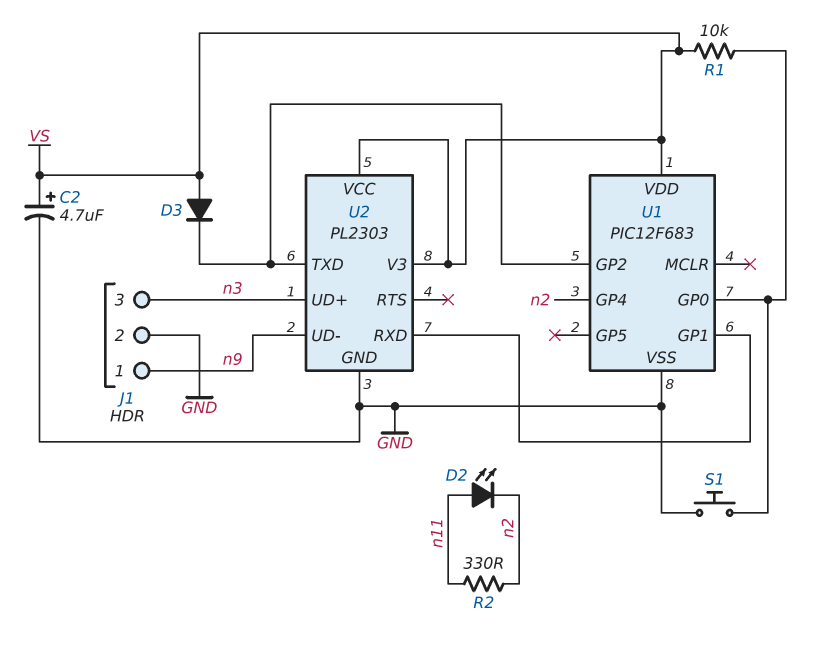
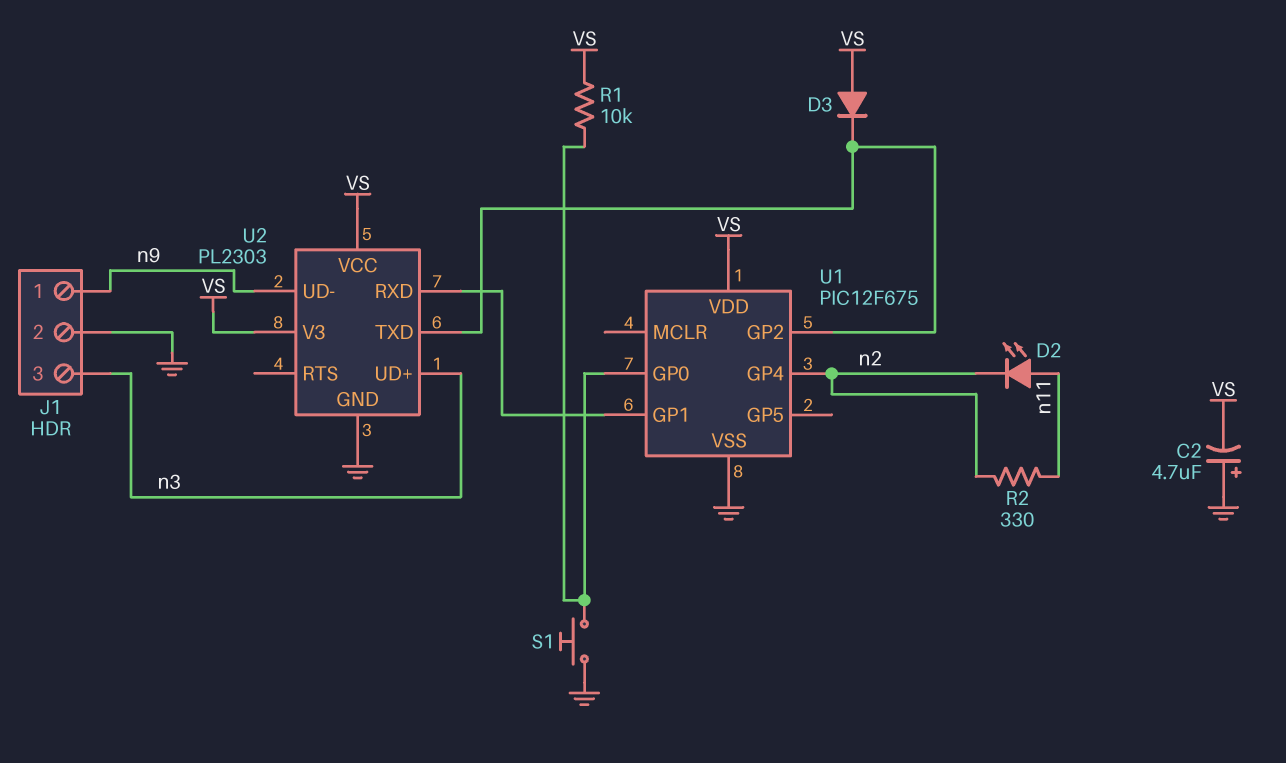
C2: 4.7uF (plus VS, minus GND) -> 4.7uF (plus GND, minus VS)
U1: PIC12F683 -> PIC12F675

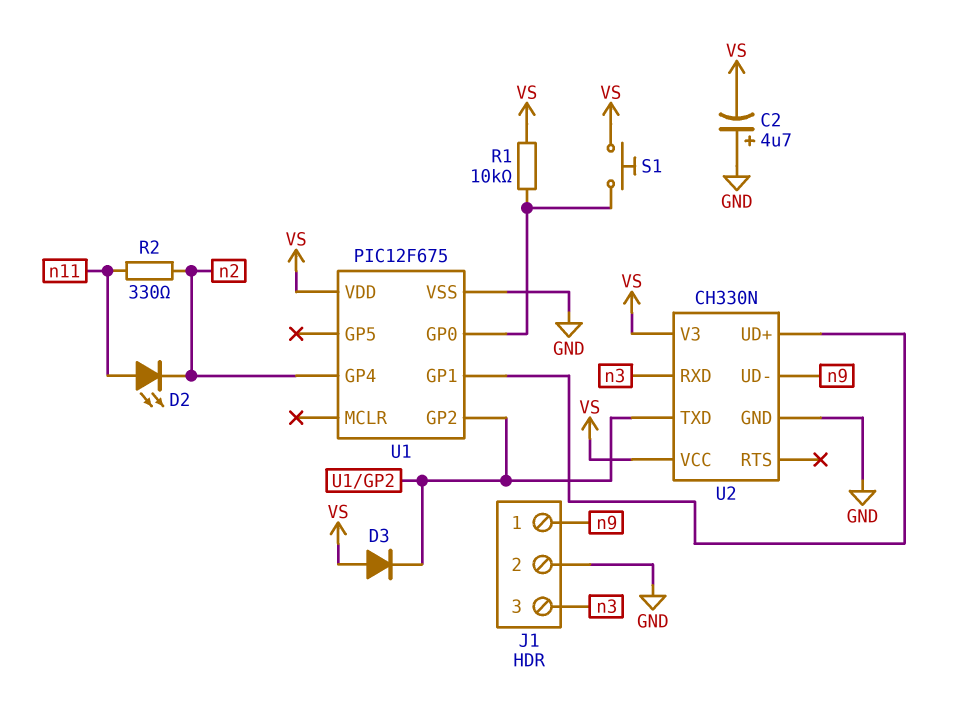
S1: button (GND, U1/GP0) -> button (U1/GP0, VS)
U2: PL2303 -> CH330N
U2 pin RXD: U1/GP1 -> n3
U2 pin UD+: n3 -> U1/GP1

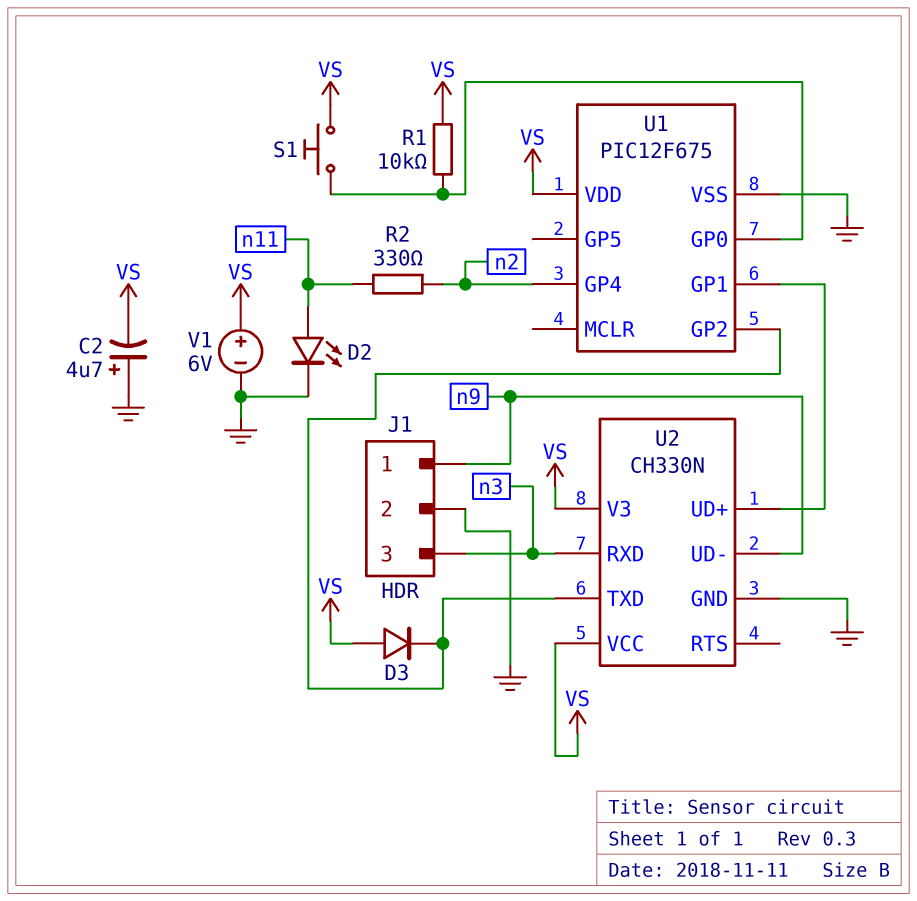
D2: LED (A n11, K n2) -> LED (A n11, K GND)
V1: none -> 6V (plus VS, minus GND)

